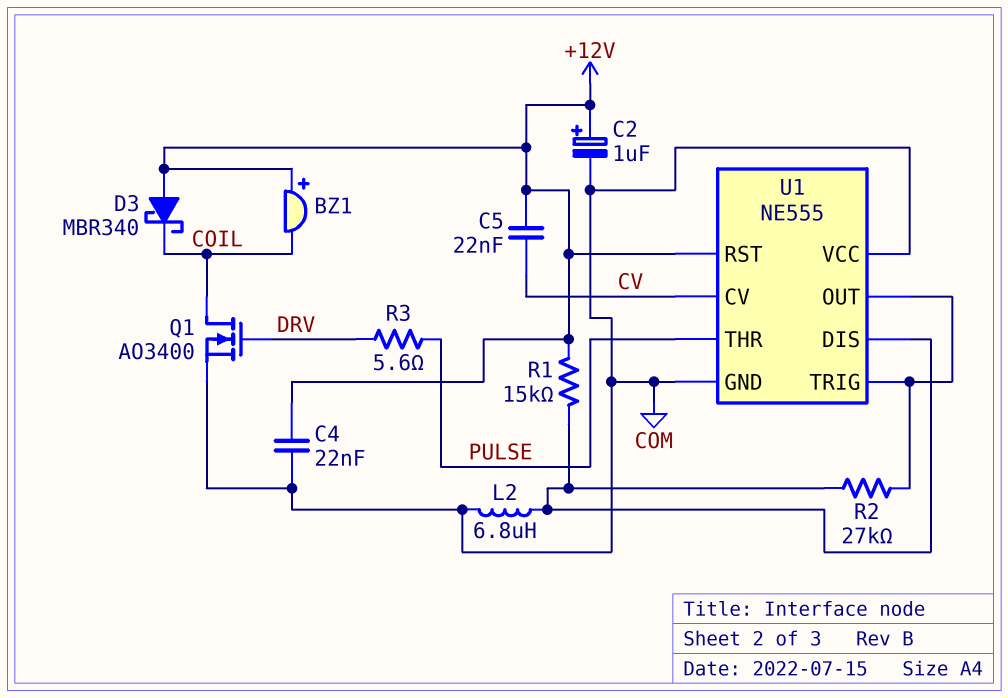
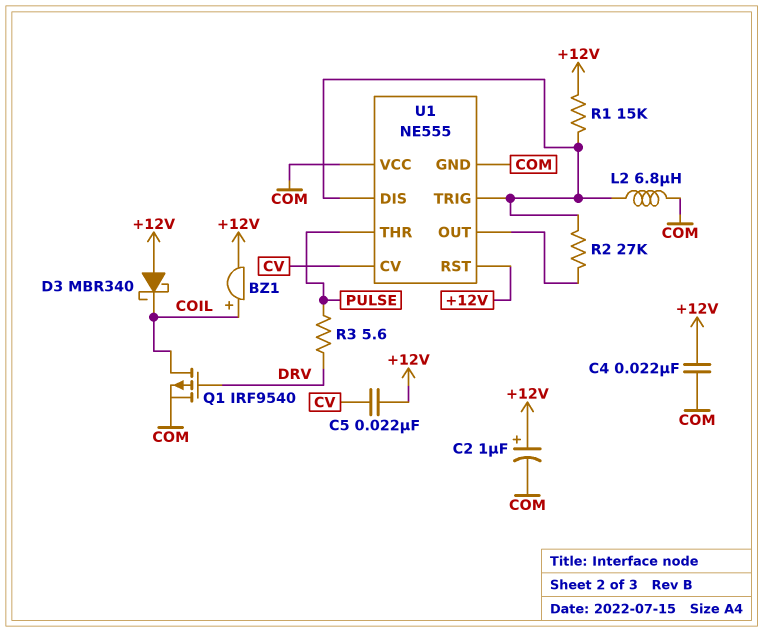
BZ1: buzzer (plus +12V, minus COIL) -> buzzer (plus COIL, minus +12V)
Q1: NMOS AO3400 (G DRV, D COIL, S COM) -> PMOS IRF9540 (G DRV, D COIL, S COM)
U1 pin TRIG: U1/OUT -> U1/DIS

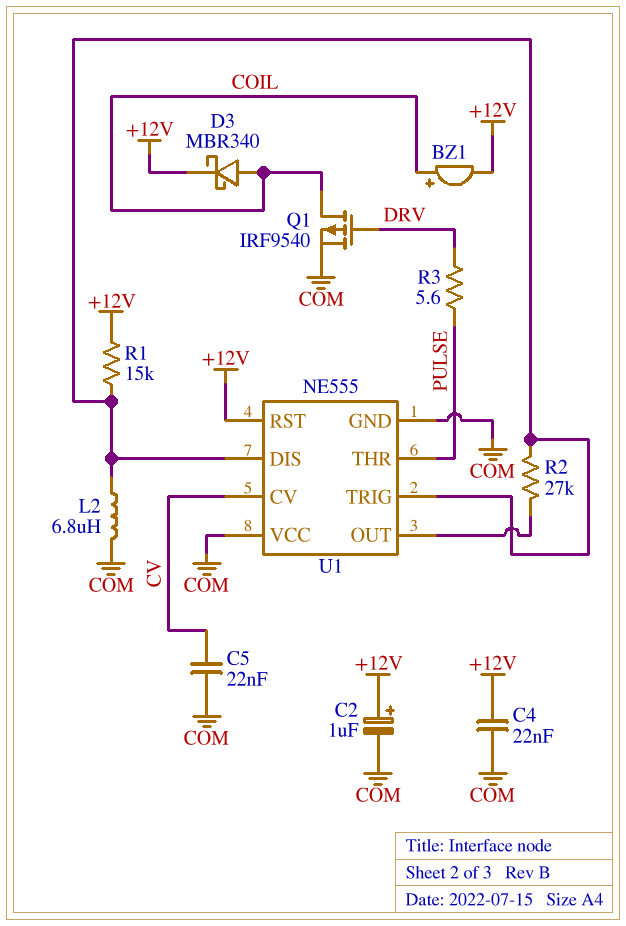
C5: 22nF (+12V, CV) -> 22nF (COM, CV)
D3: schottky MBR340 (A +12V, K COIL) -> schottky MBR340 (A COIL, K +12V)

